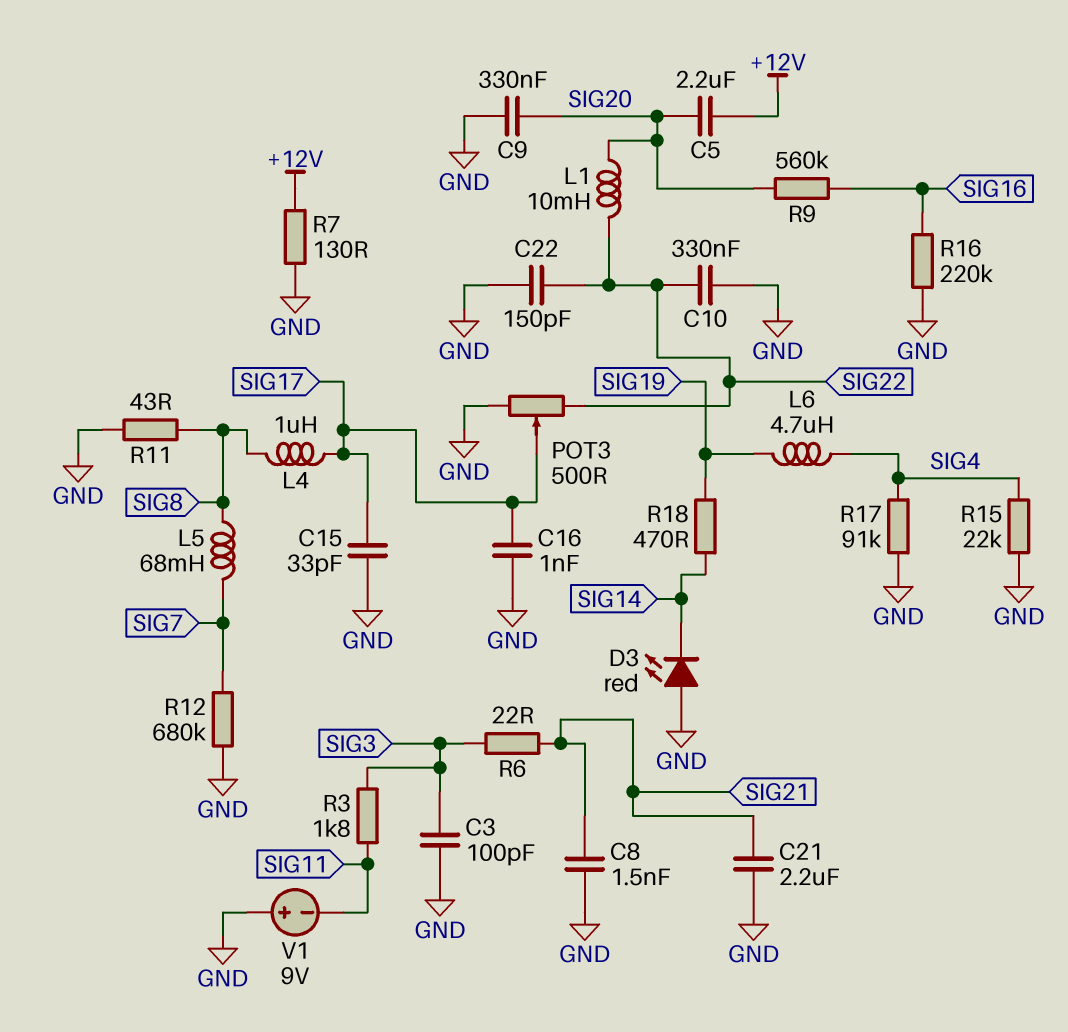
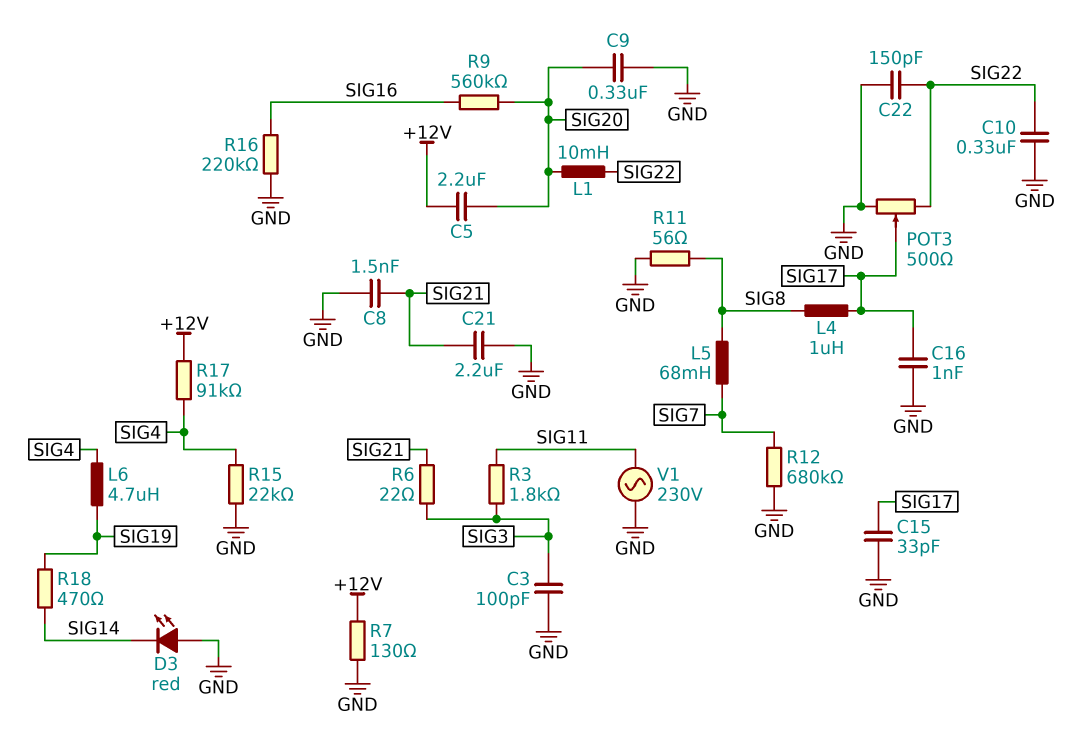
R11: 43 (GND, SIG8) -> 56 (GND, SIG8)
R17: 91k (GND, SIG4) -> 91k (+12V, SIG4)
V1: 9V (plus GND, minus SIG11) -> AC 230V (GND, SIG11)

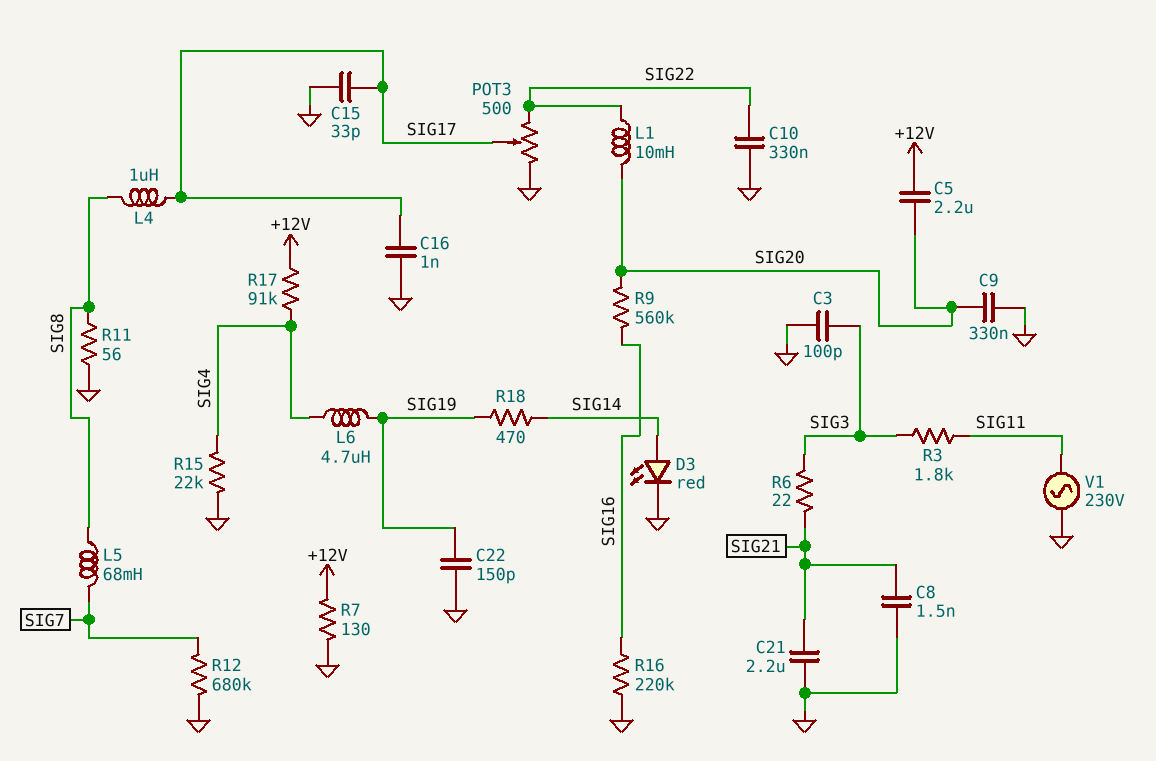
C22: 150pF (GND, SIG22) -> 150pF (GND, SIG19)
D3: LED red (A GND, K SIG14) -> LED red (A SIG14, K GND)

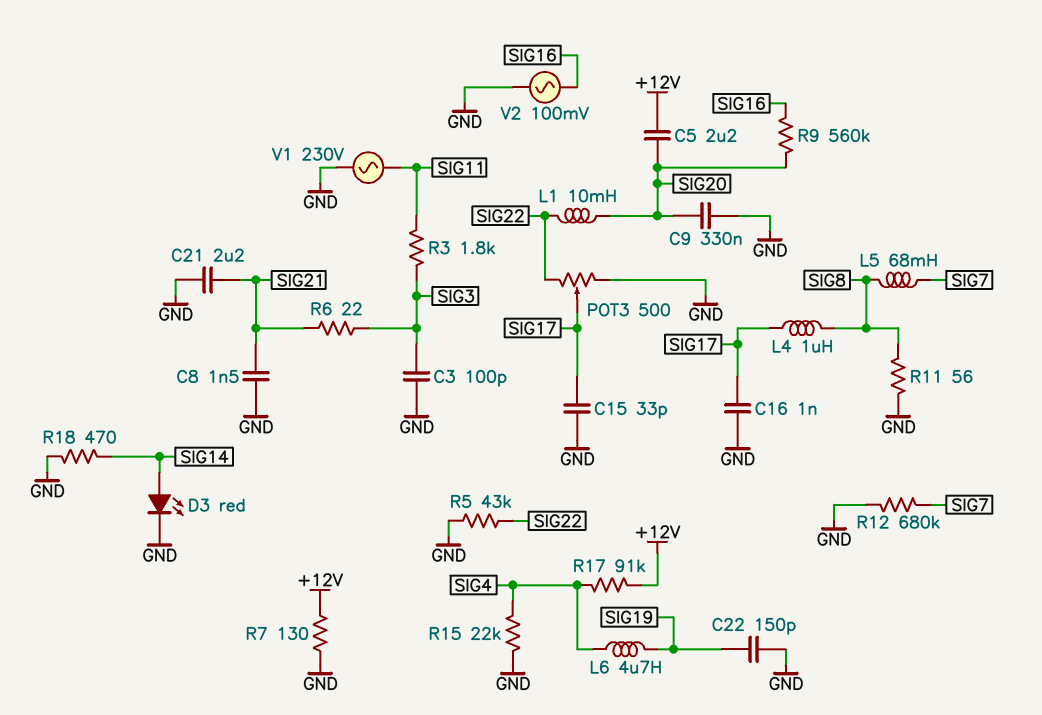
C10: 330nF (GND, SIG22) -> none
R5: none -> 43k (GND, SIG22)
R16: 220k (GND, SIG16) -> none
R18: 470 (SIG14, SIG19) -> 470 (GND, SIG14)
V2: none -> AC 100mV (GND, SIG16)

